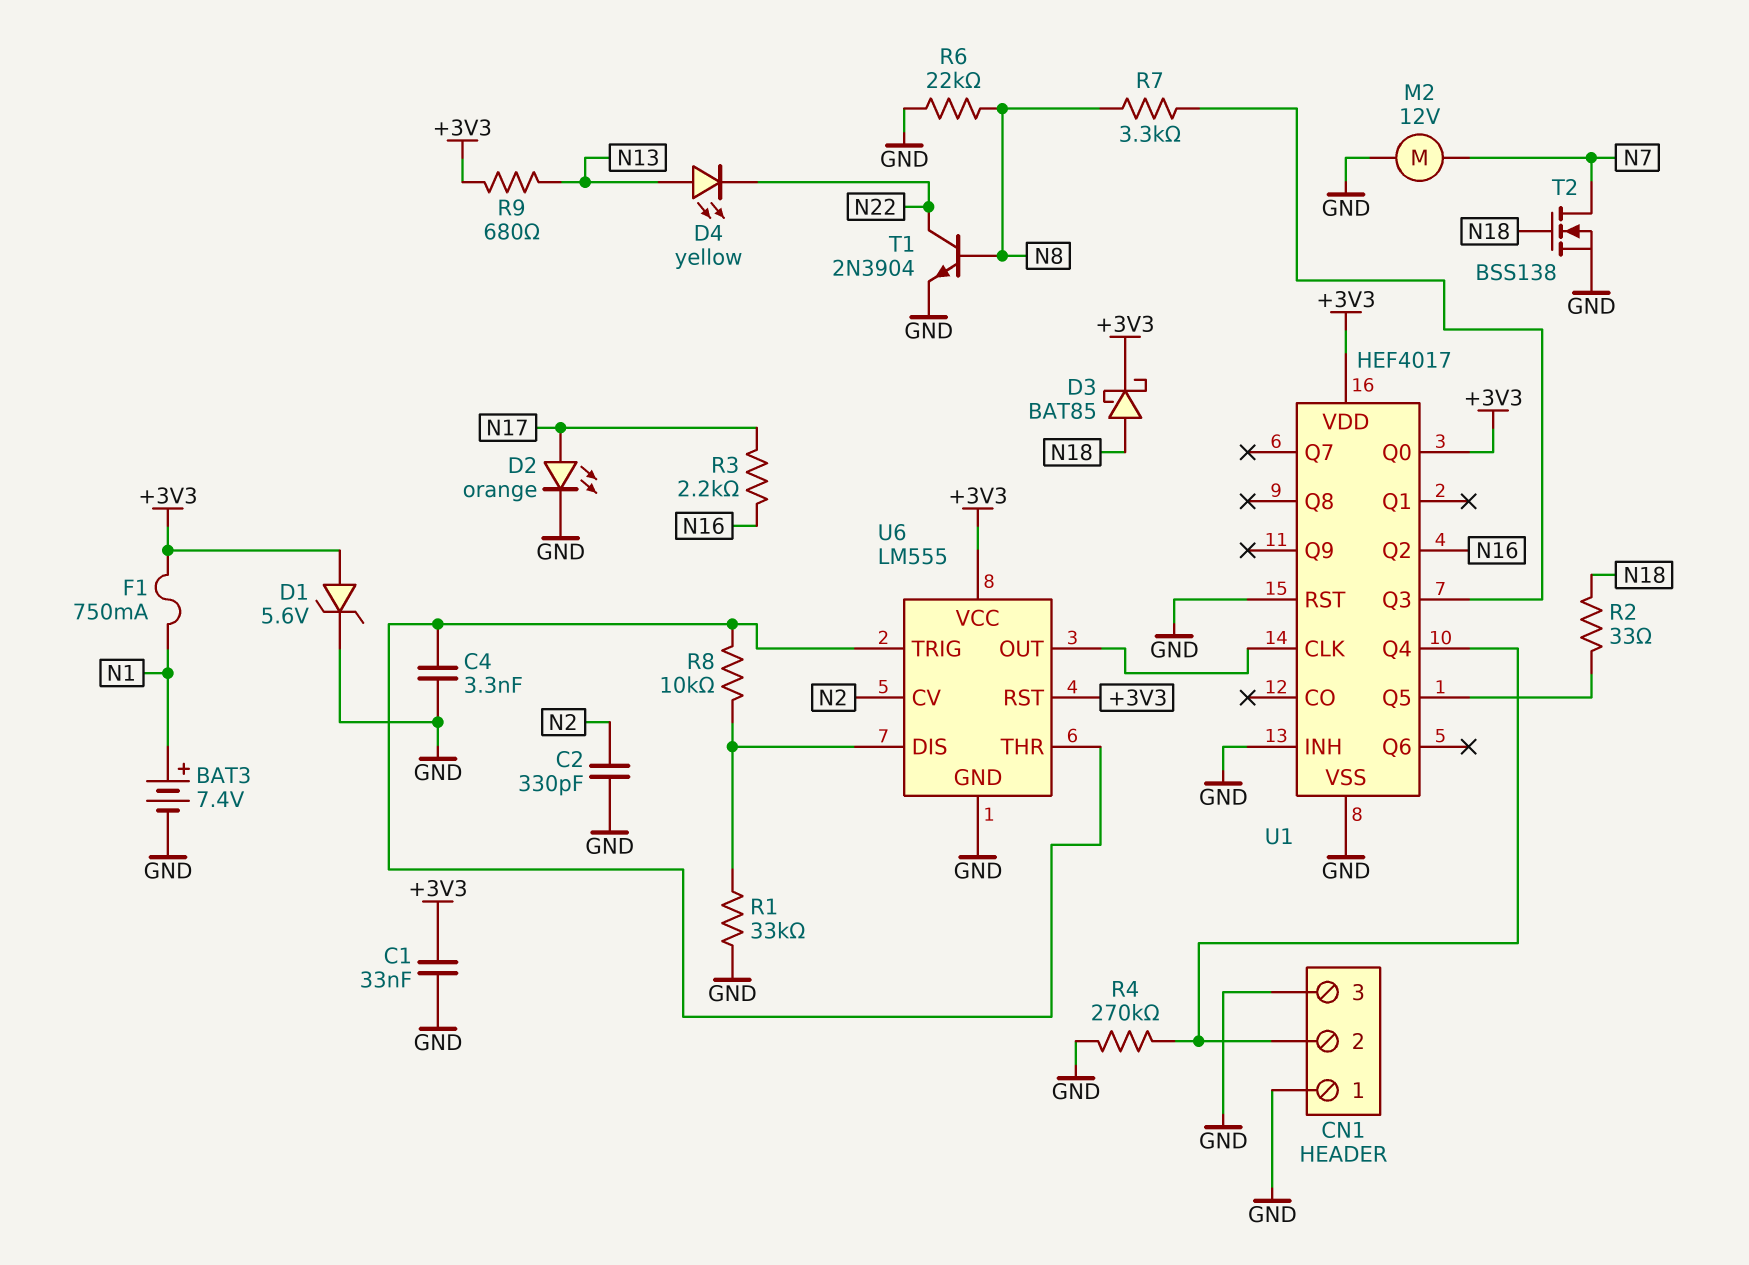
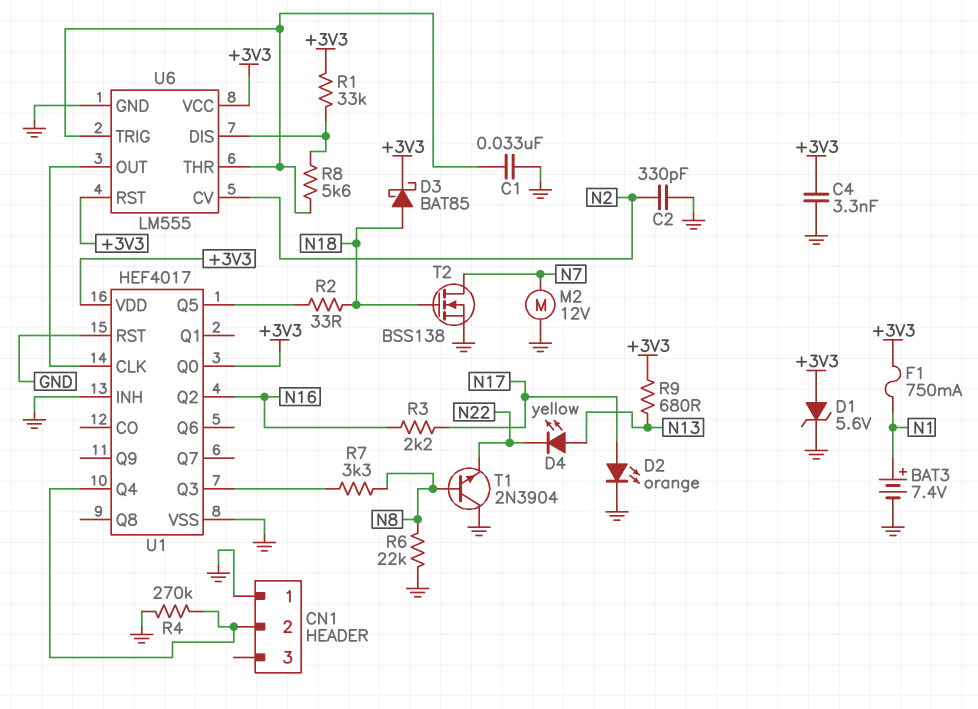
C1: 33nF (+3V3, GND) -> 33nF (GND, U6/THR)
C4: 3.3nF (GND, U6/THR) -> 3.3nF (+3V3, GND)
CN1 pin 3: GND -> none
R1: 33k (GND, U6/DIS) -> 33k (+3V3, U6/DIS)
R8: 10k (U6/DIS, U6/THR) -> 5.6k (U6/DIS, U6/THR)
T1: NPN 2N3904 (B N8, C N22, E GND) -> NPN 2N3904 (B N8, C GND, E N22)

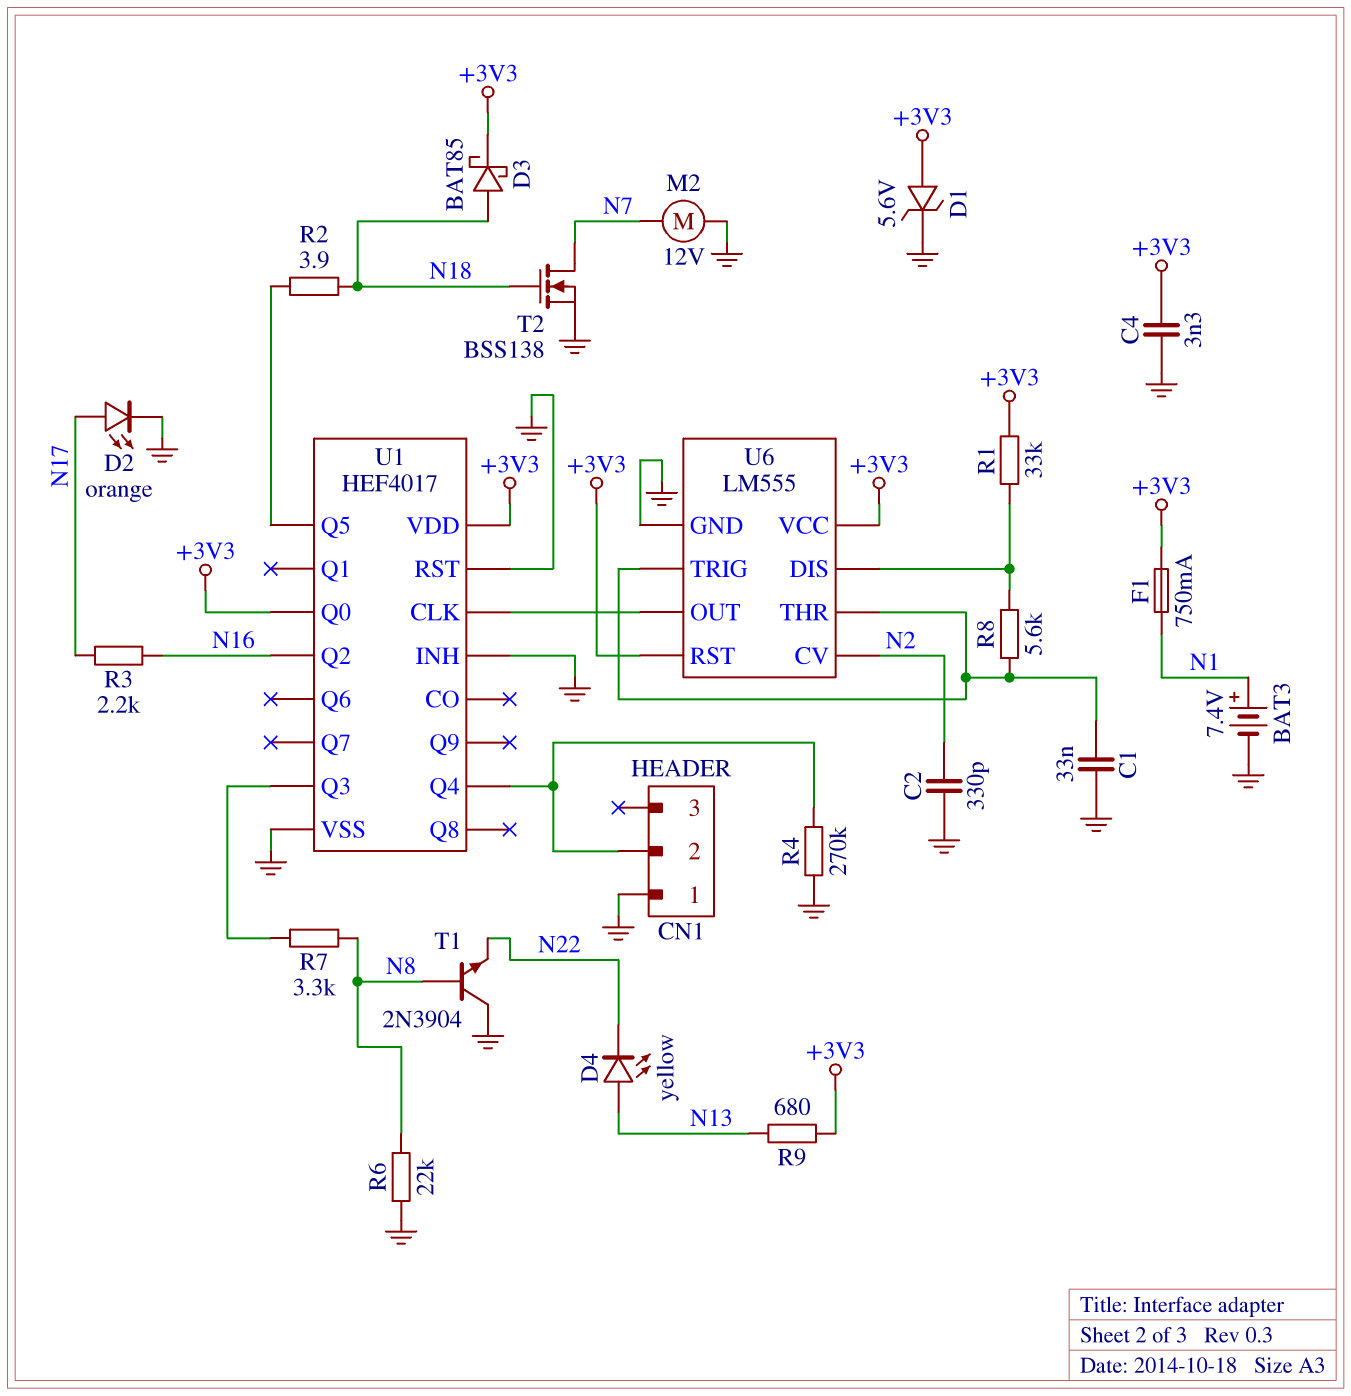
R2: 33 (N18, U1/Q5) -> 3.9 (N18, U1/Q5)

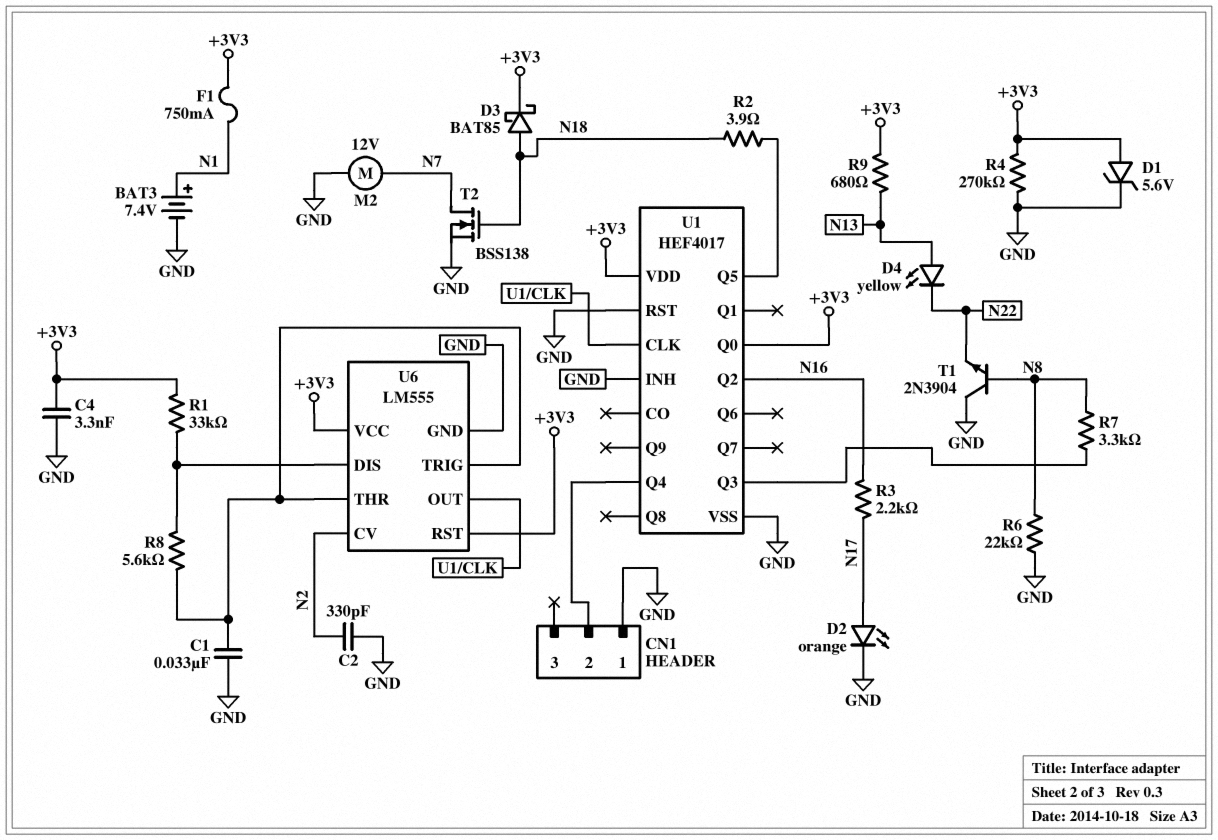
R4: 270k (CN1/2, GND) -> 270k (+3V3, GND)

